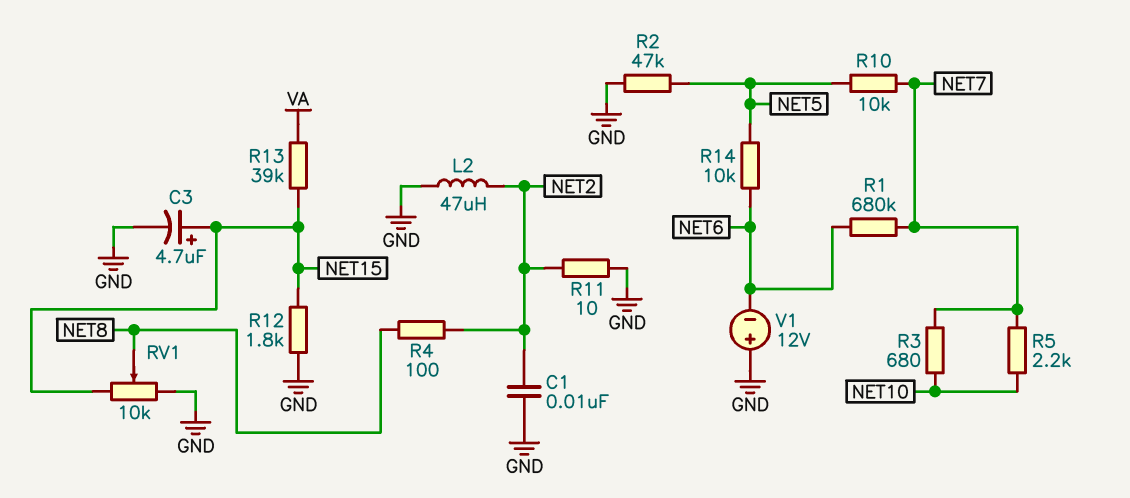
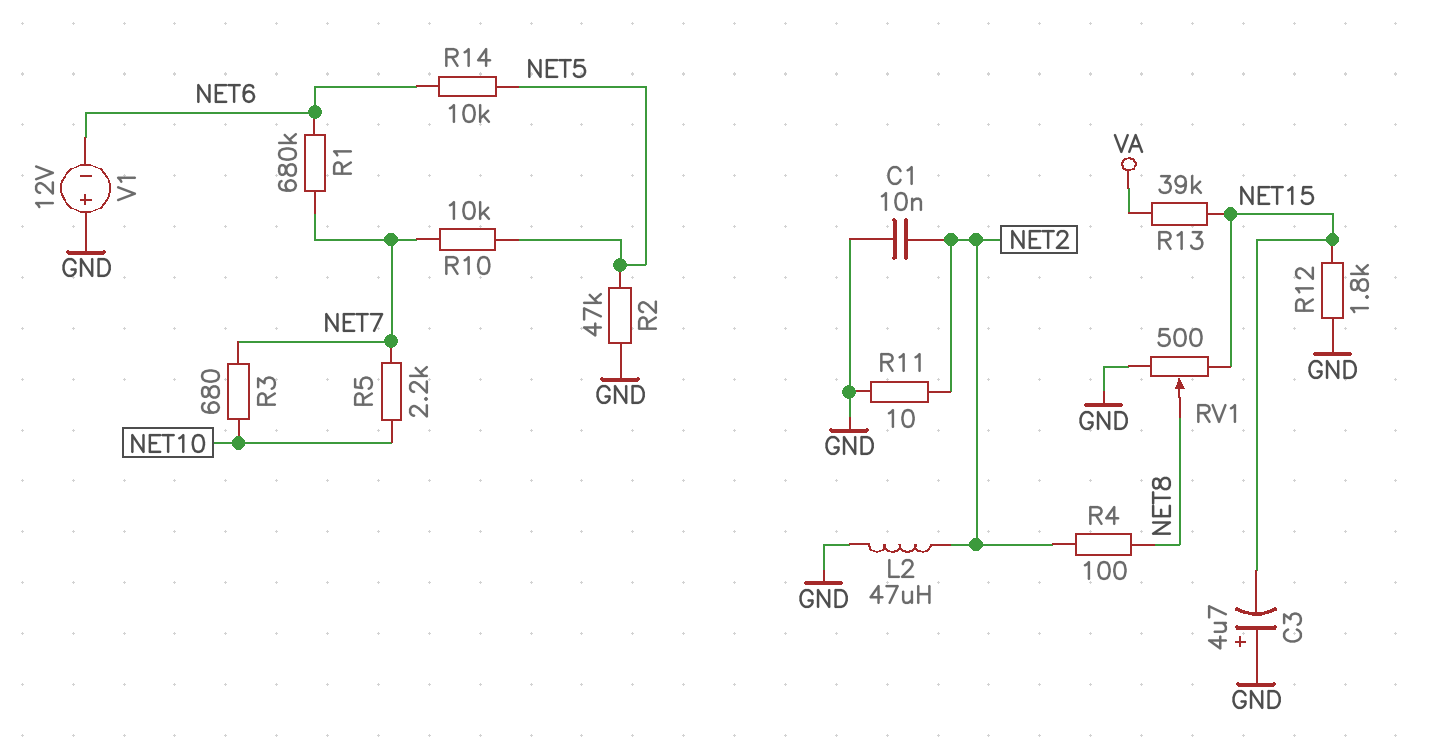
C3: 4.7uF (plus NET15, minus GND) -> 4.7uF (plus GND, minus NET15)
RV1: 10k (GND, NET15, wiper NET8) -> 500 (GND, NET15, wiper NET8)

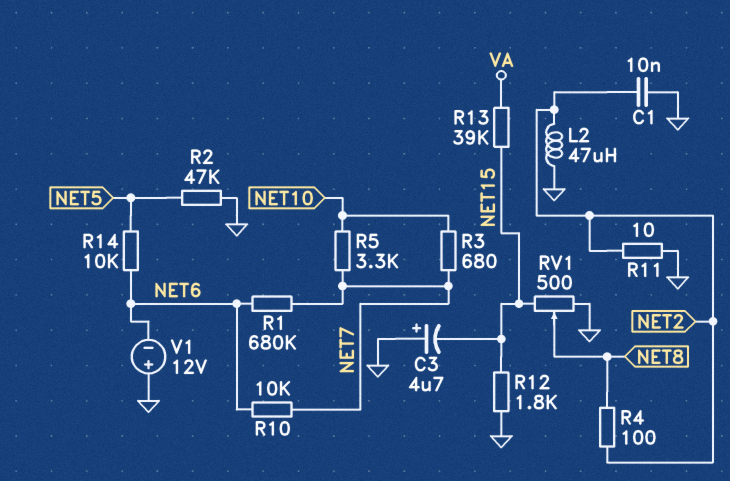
R5: 2.2k (NET7, NET10) -> 3.3k (NET7, NET10)
R10: 10k (NET5, NET7) -> 10k (NET6, NET7)

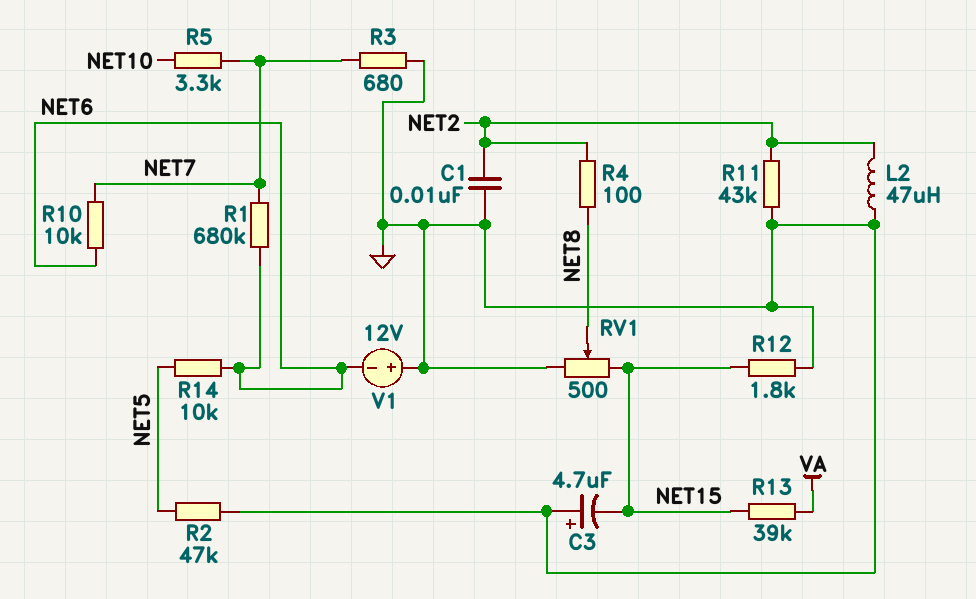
R3: 680 (NET7, NET10) -> 680 (GND, NET7)
R11: 10 (GND, NET2) -> 43k (GND, NET2)

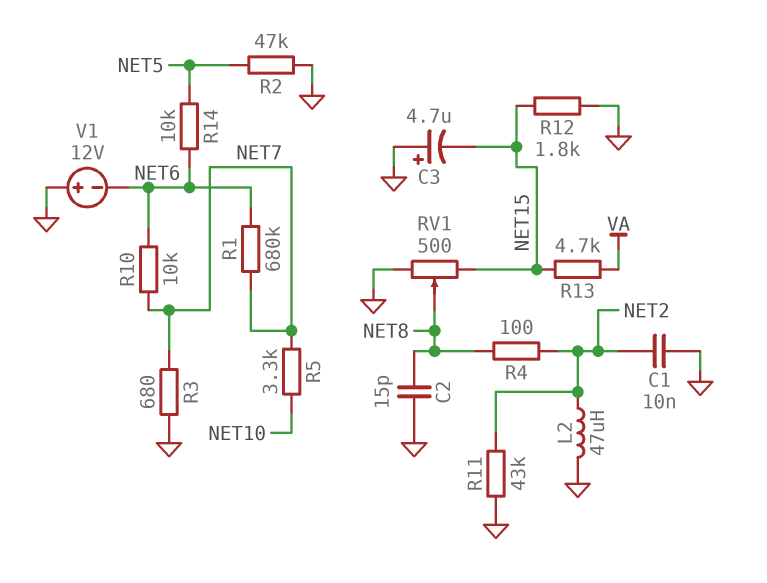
C2: none -> 15pF (GND, NET8)
R13: 39k (NET15, VA) -> 4.7k (NET15, VA)

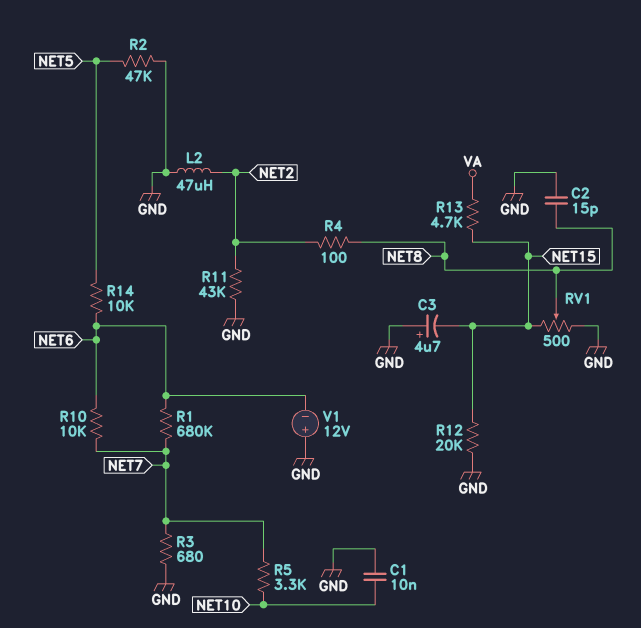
C1: 10nF (GND, NET2) -> 10nF (GND, NET10)
R12: 1.8k (GND, NET15) -> 20k (GND, NET15)

